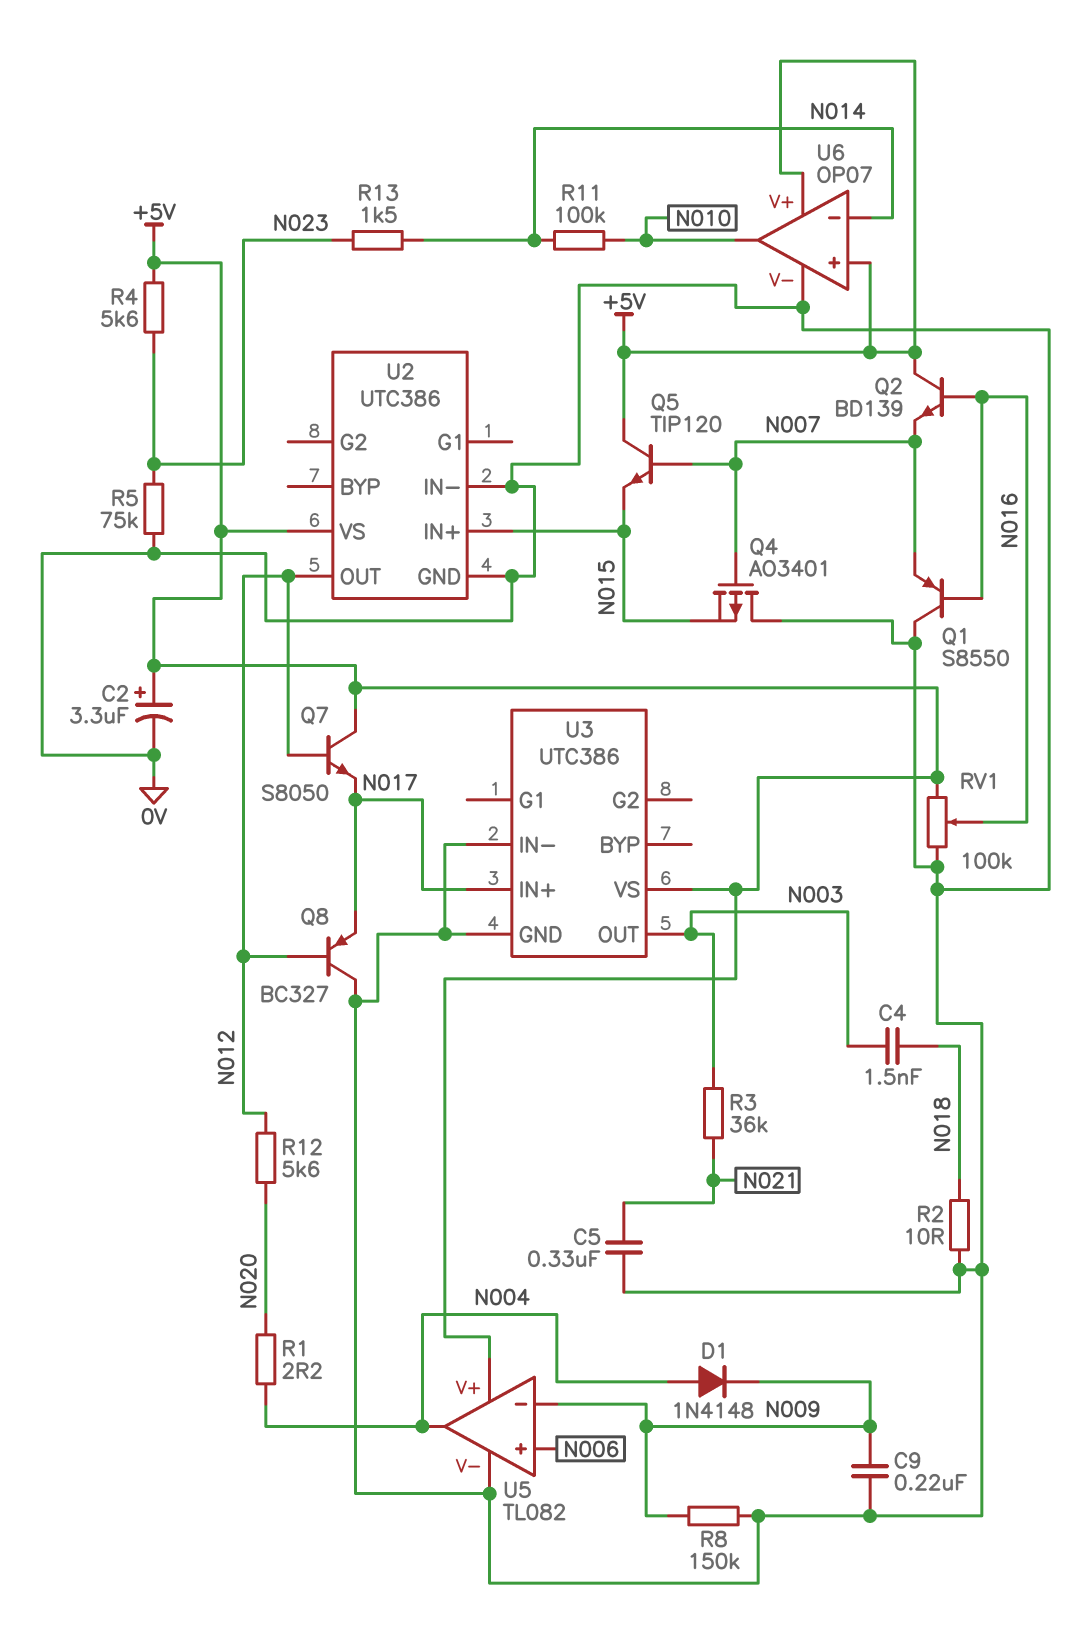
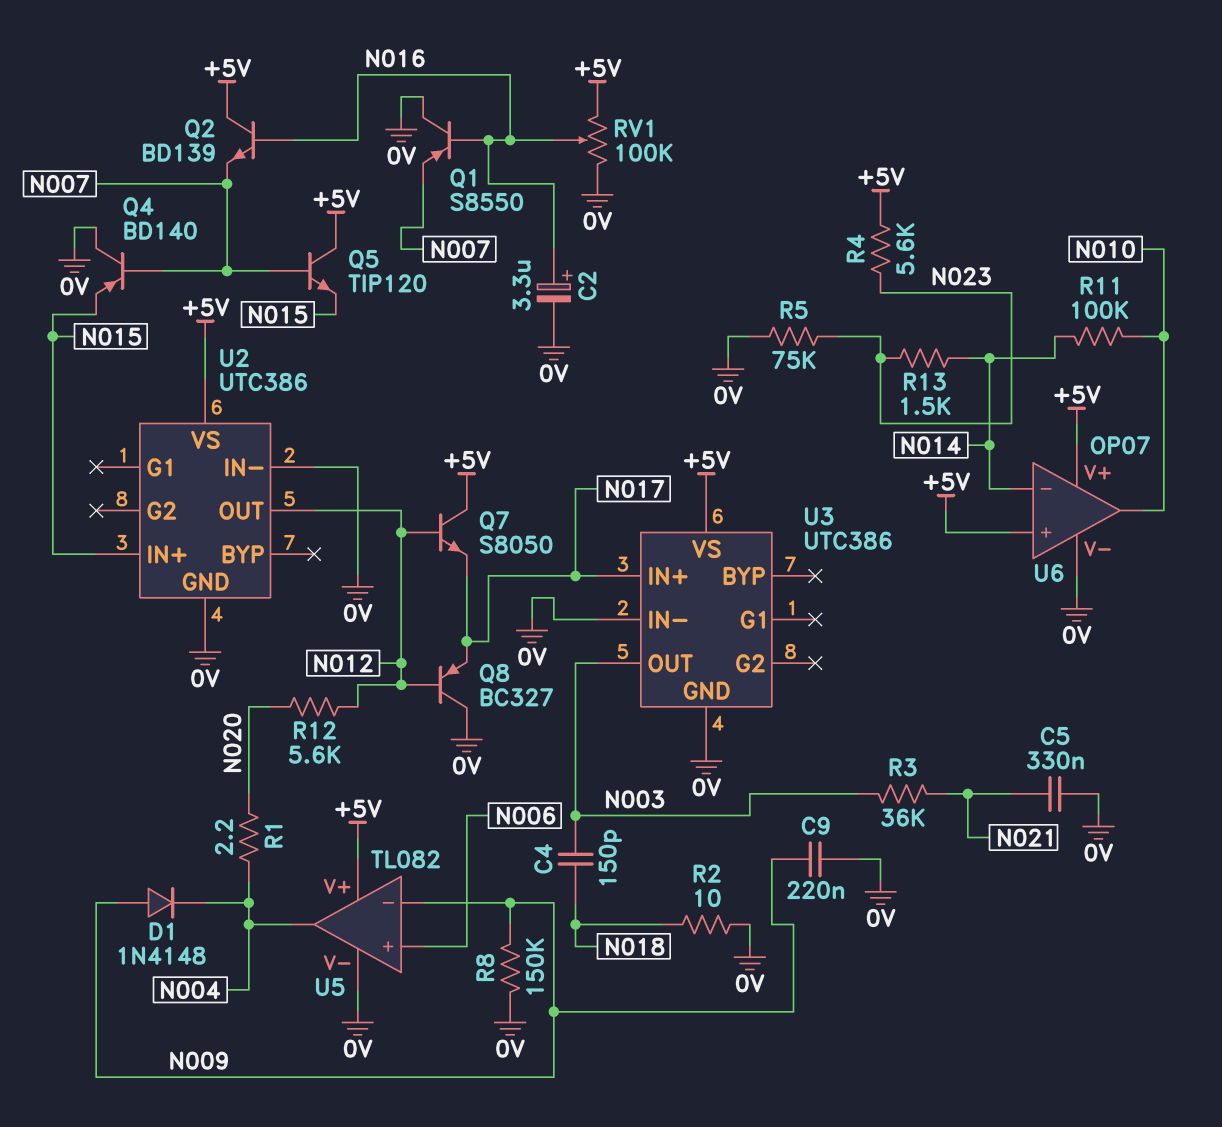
C2: 3.3uF (plus +5V, minus 0V) -> 3.3uF (plus N016, minus 0V)
C4: 1.5nF (N003, N018) -> 150pF (N003, N018)
D1: diode 1N4148 (A N004, K N009) -> diode 1N4148 (A N009, K N004)
Q4: PMOS AO3401 (G N007, D 0V, S N015) -> PNP BD140 (B N007, C 0V, E N015)

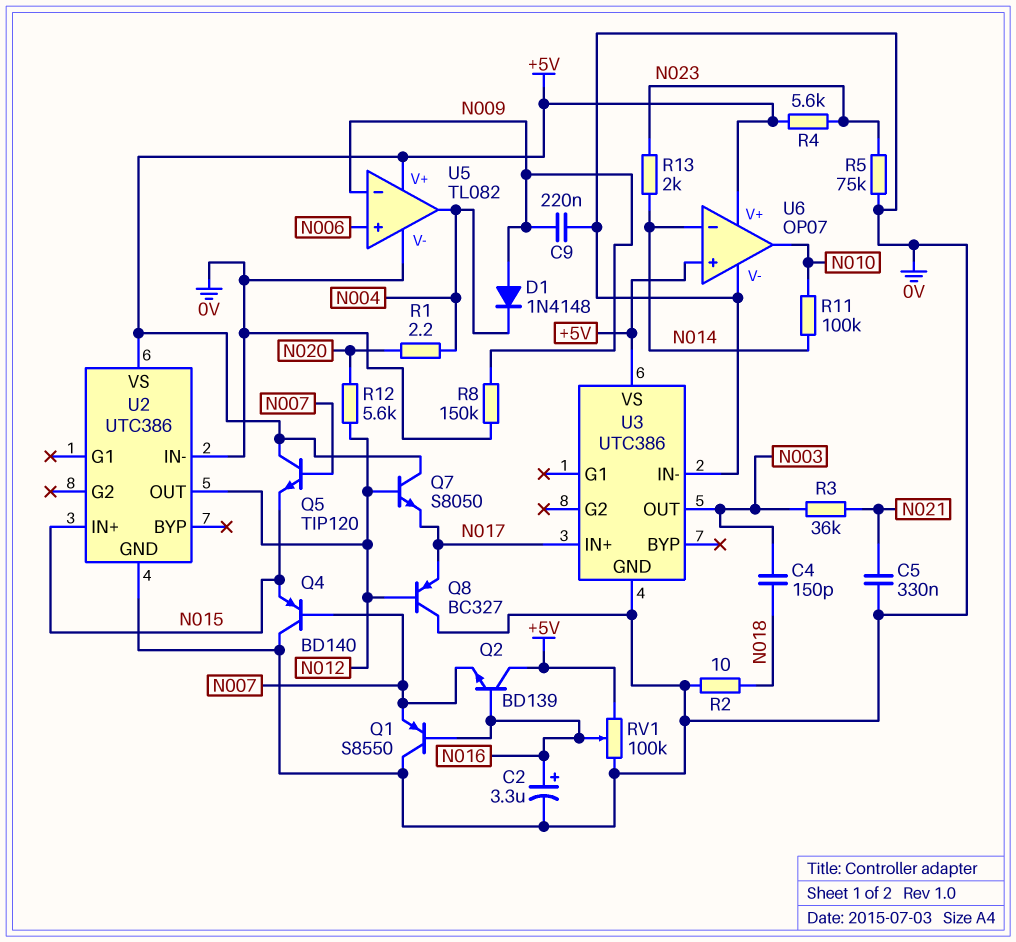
R13: 1.5k (N014, N023) -> 2k (N014, N023)

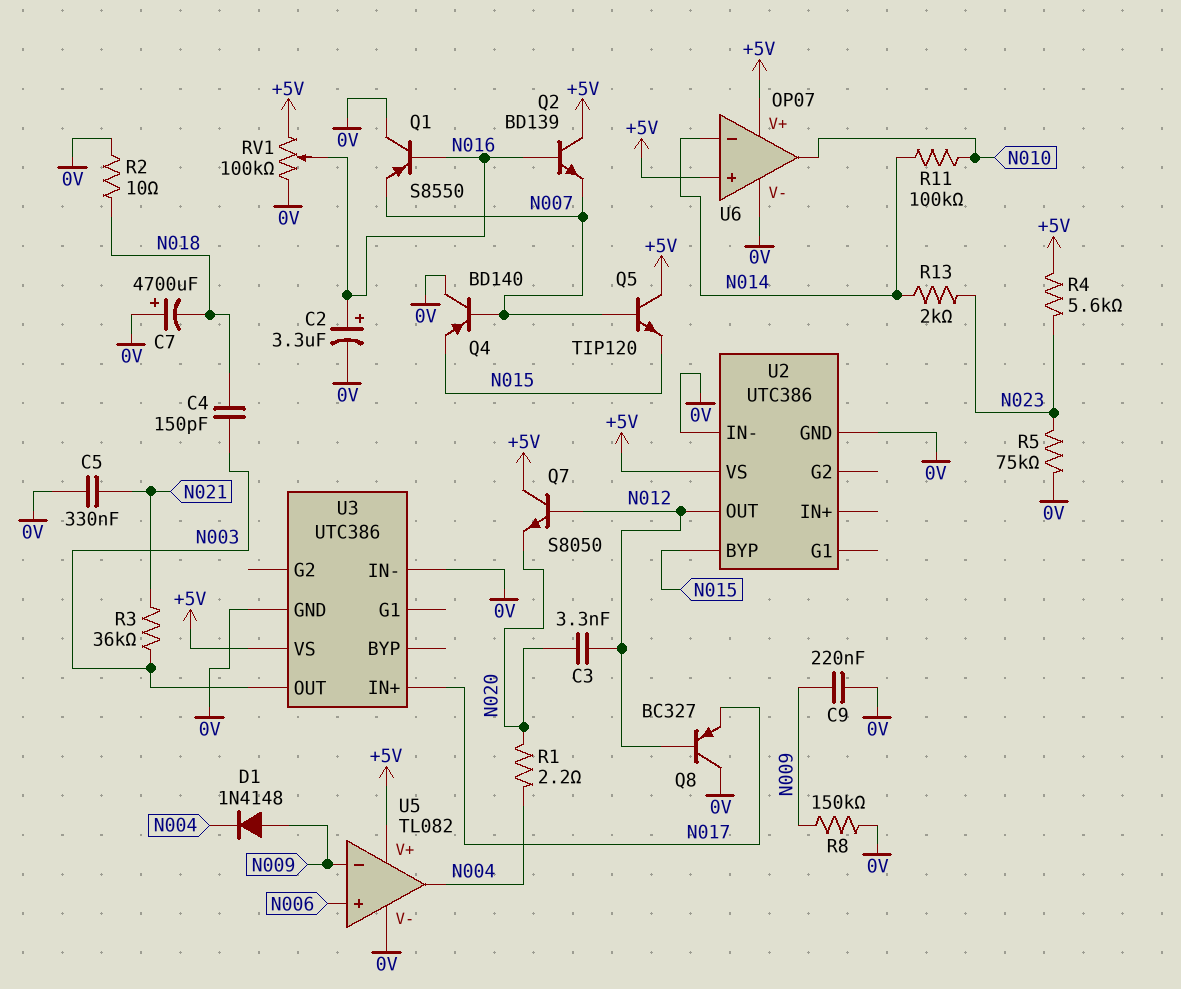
C3: none -> 3.3nF (N012, N020)
C7: none -> 4700uF (plus 0V, minus N018)
Q7: NPN S8050 (B N012, C +5V, E N017) -> NPN S8050 (B N012, C +5V, E N020)
R12: 5.6k (N012, N020) -> none
U2 pin BYP: none -> N015
U2 pin IN+: N015 -> none

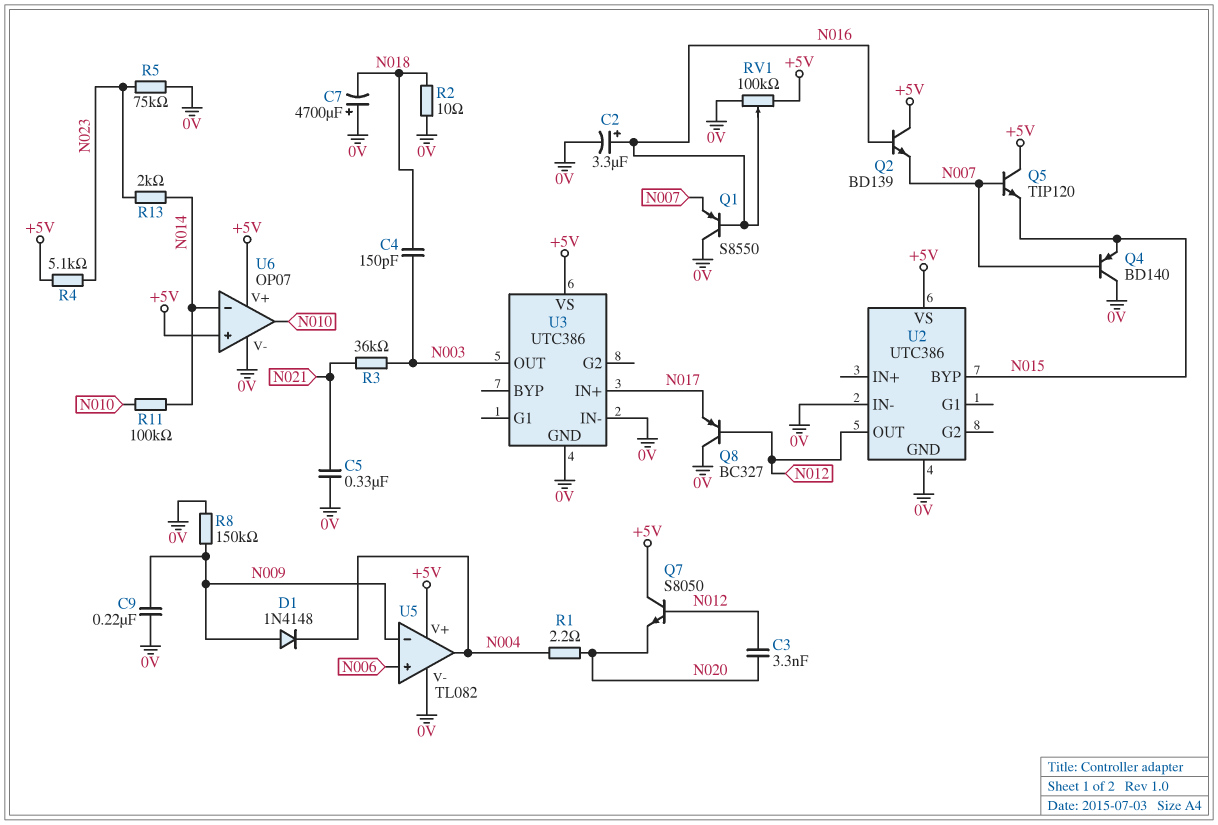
R4: 5.6k (+5V, N023) -> 5.1k (+5V, N023)

